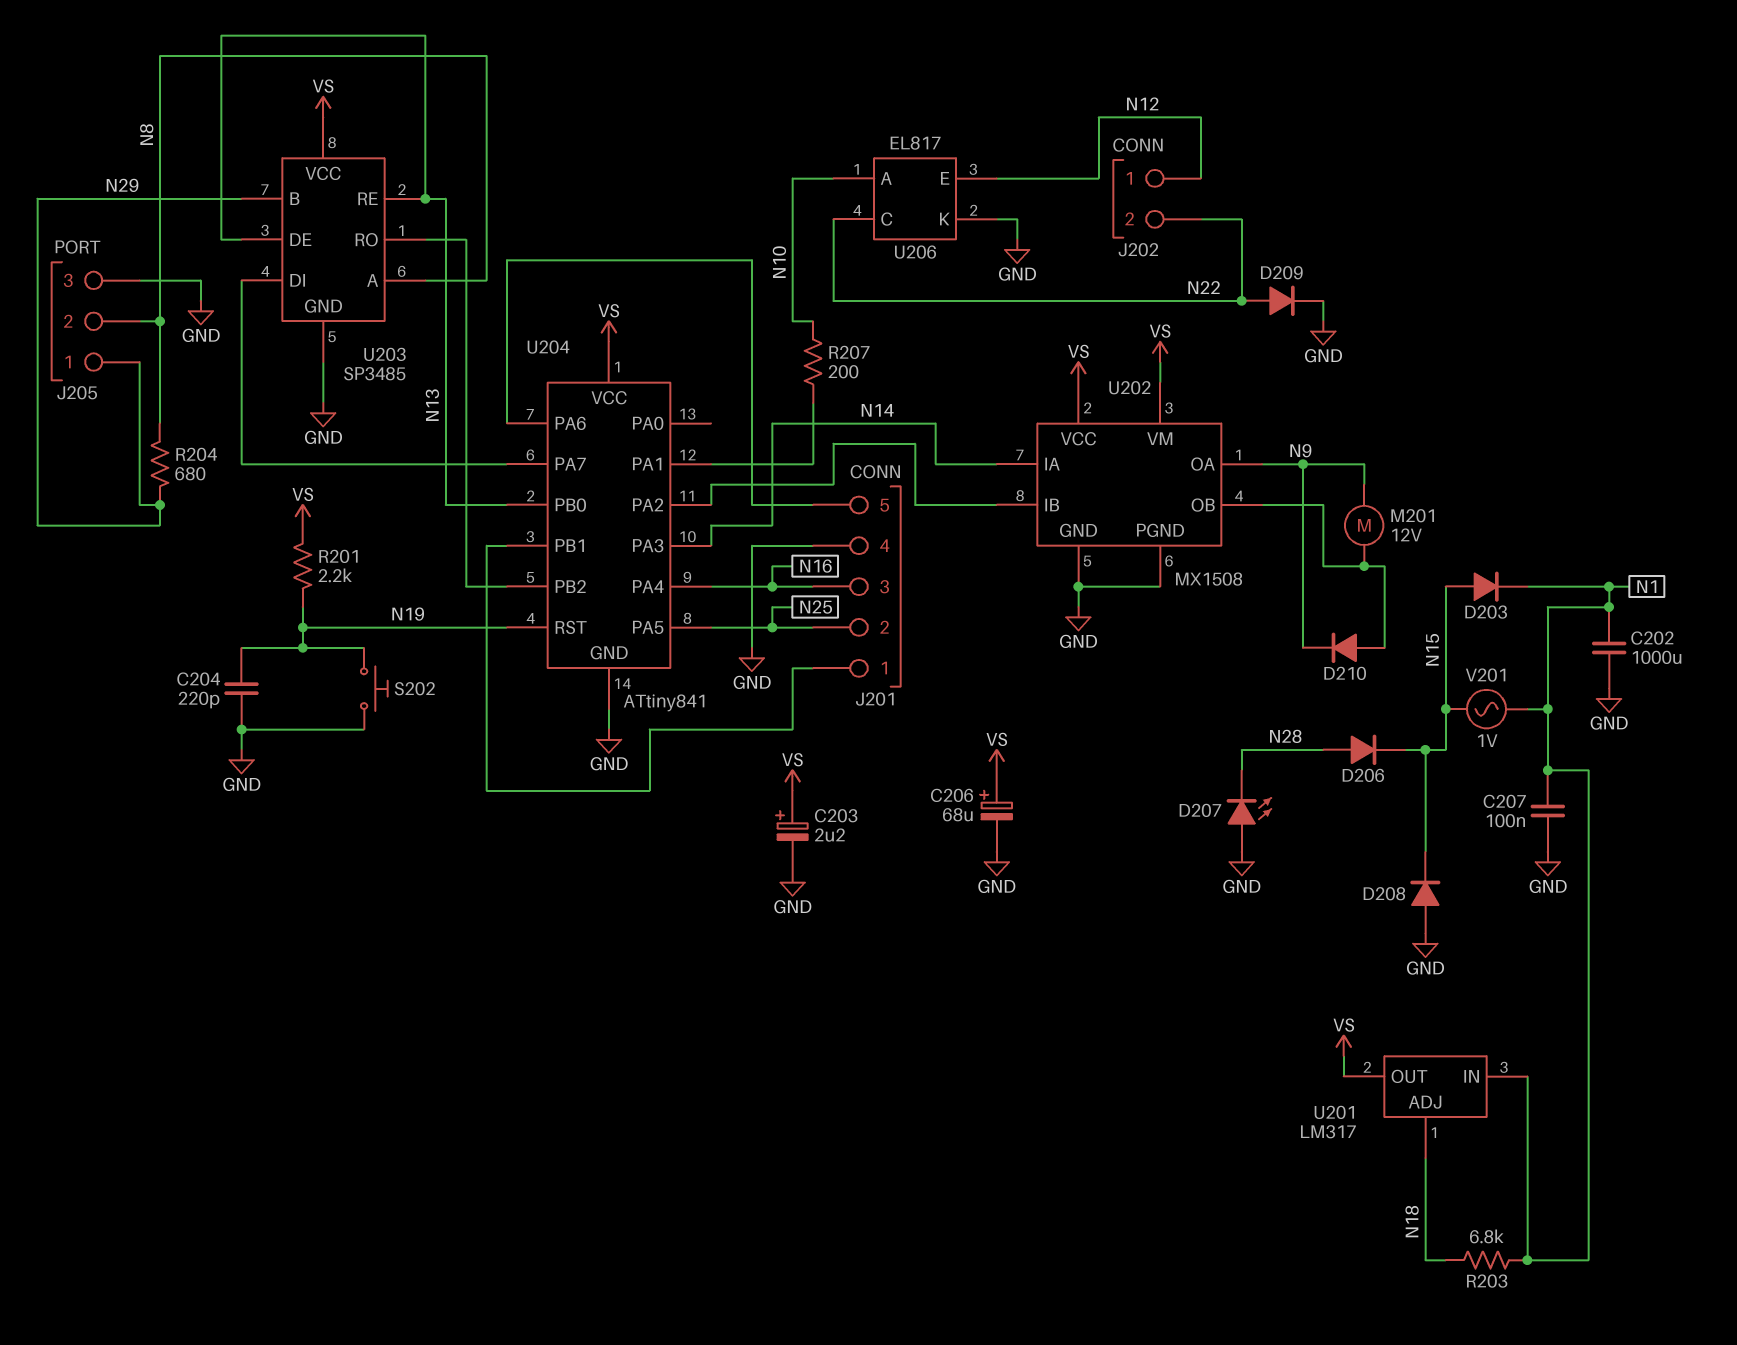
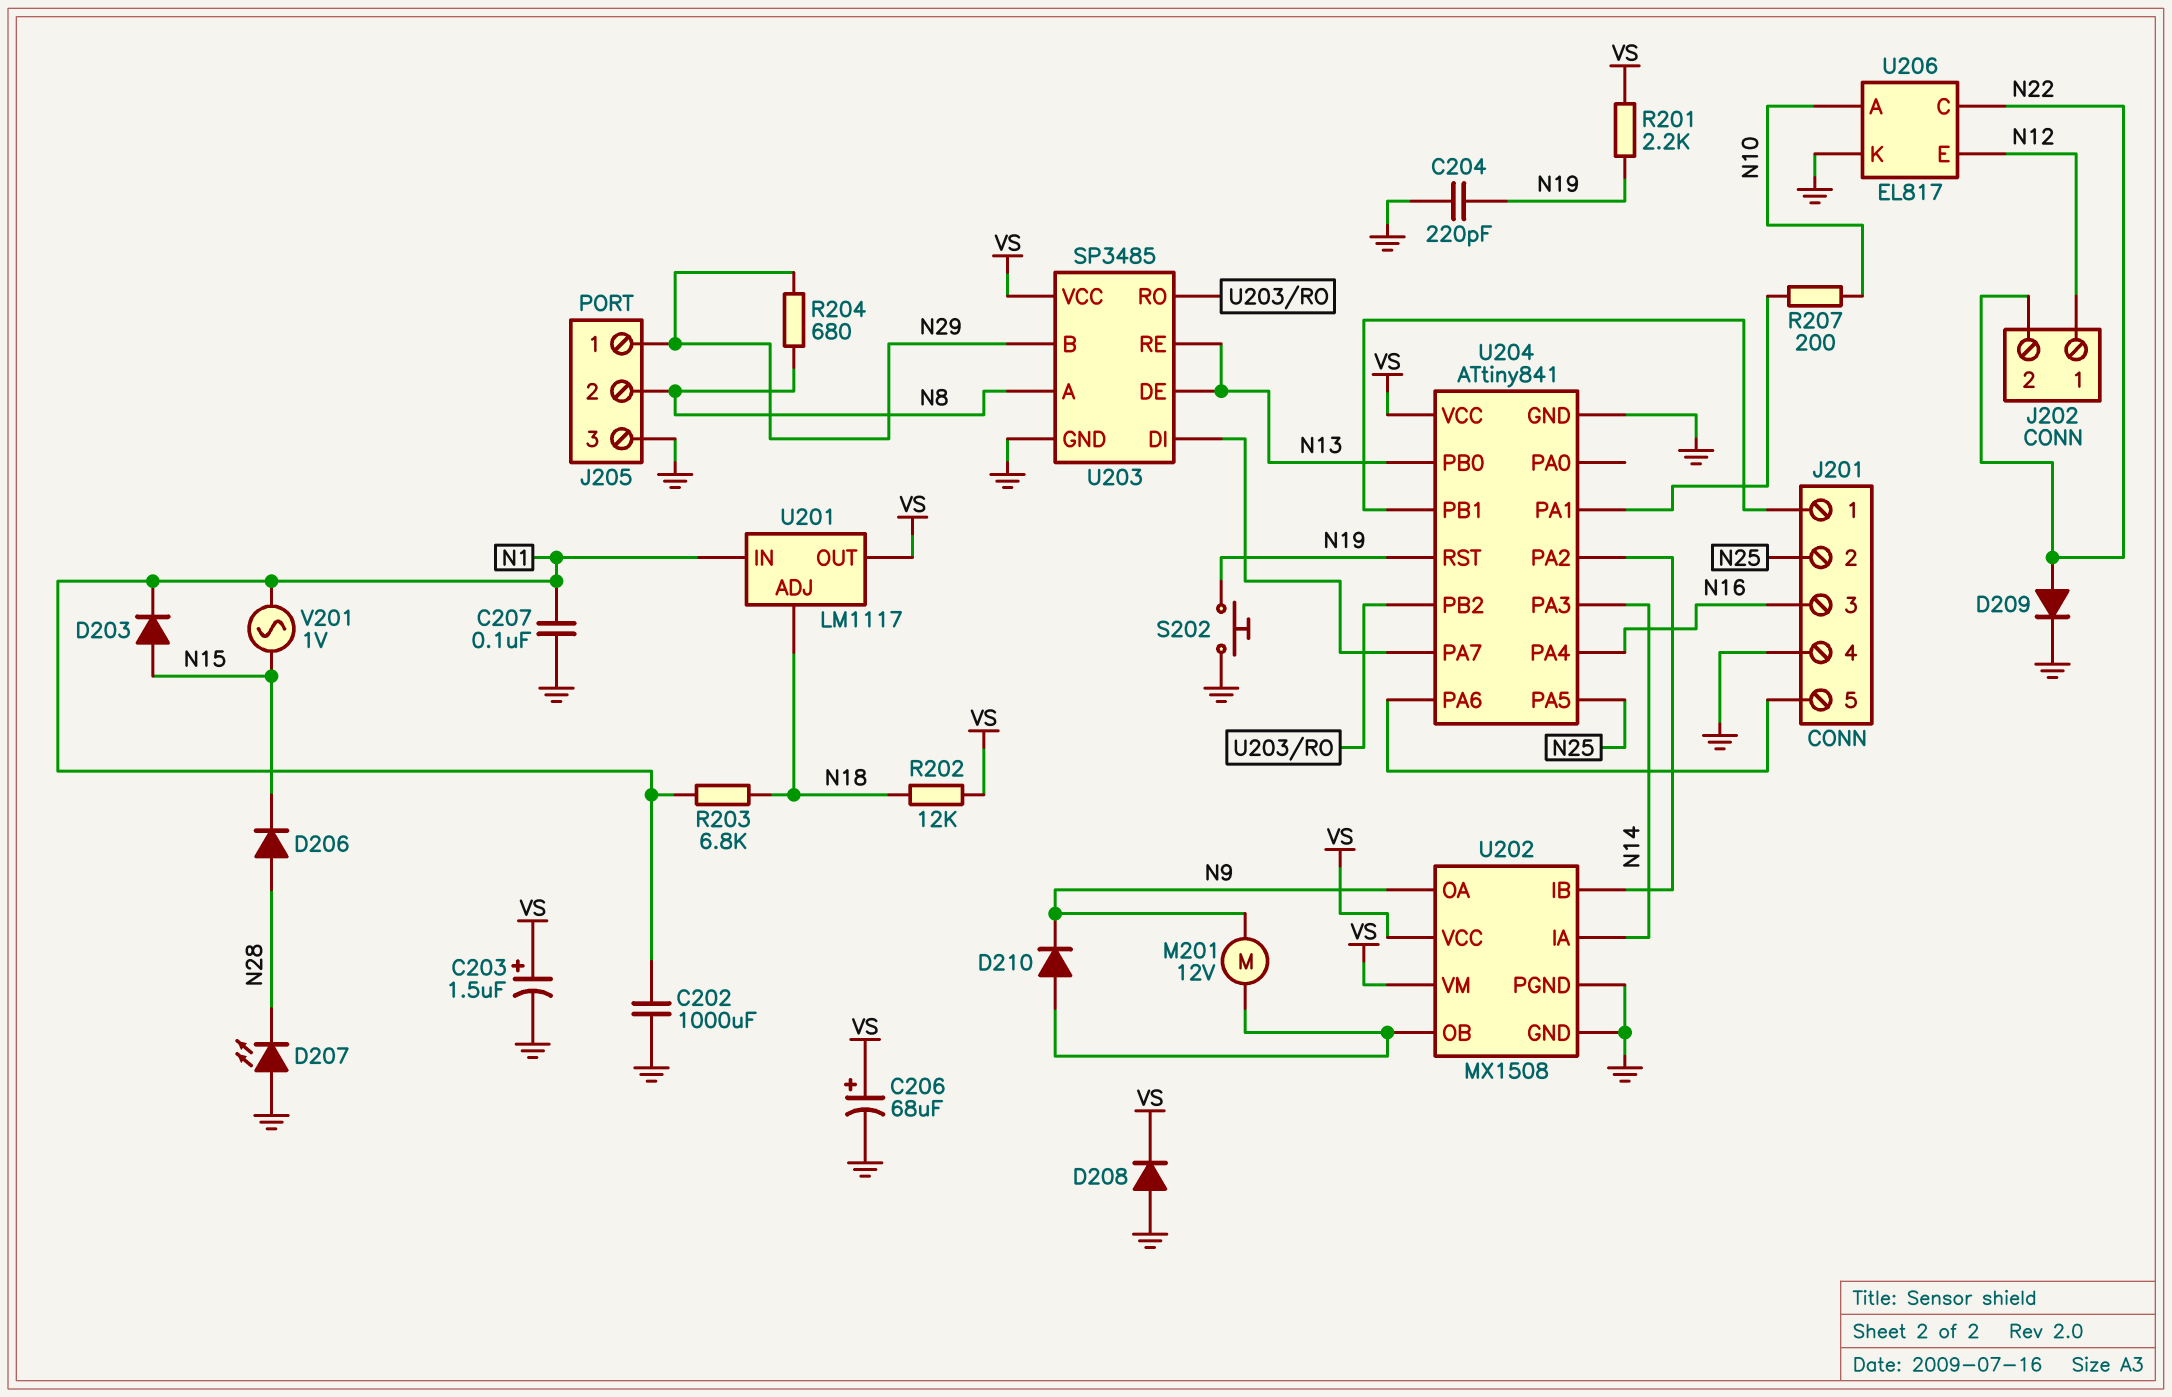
C203: 2.2uF (plus VS, minus GND) -> 1.5uF (plus VS, minus GND)
D208: diode (A GND, K N15) -> diode (A GND, K VS)
R202: none -> 12k (N18, VS)
U201: LM317 -> LM1117

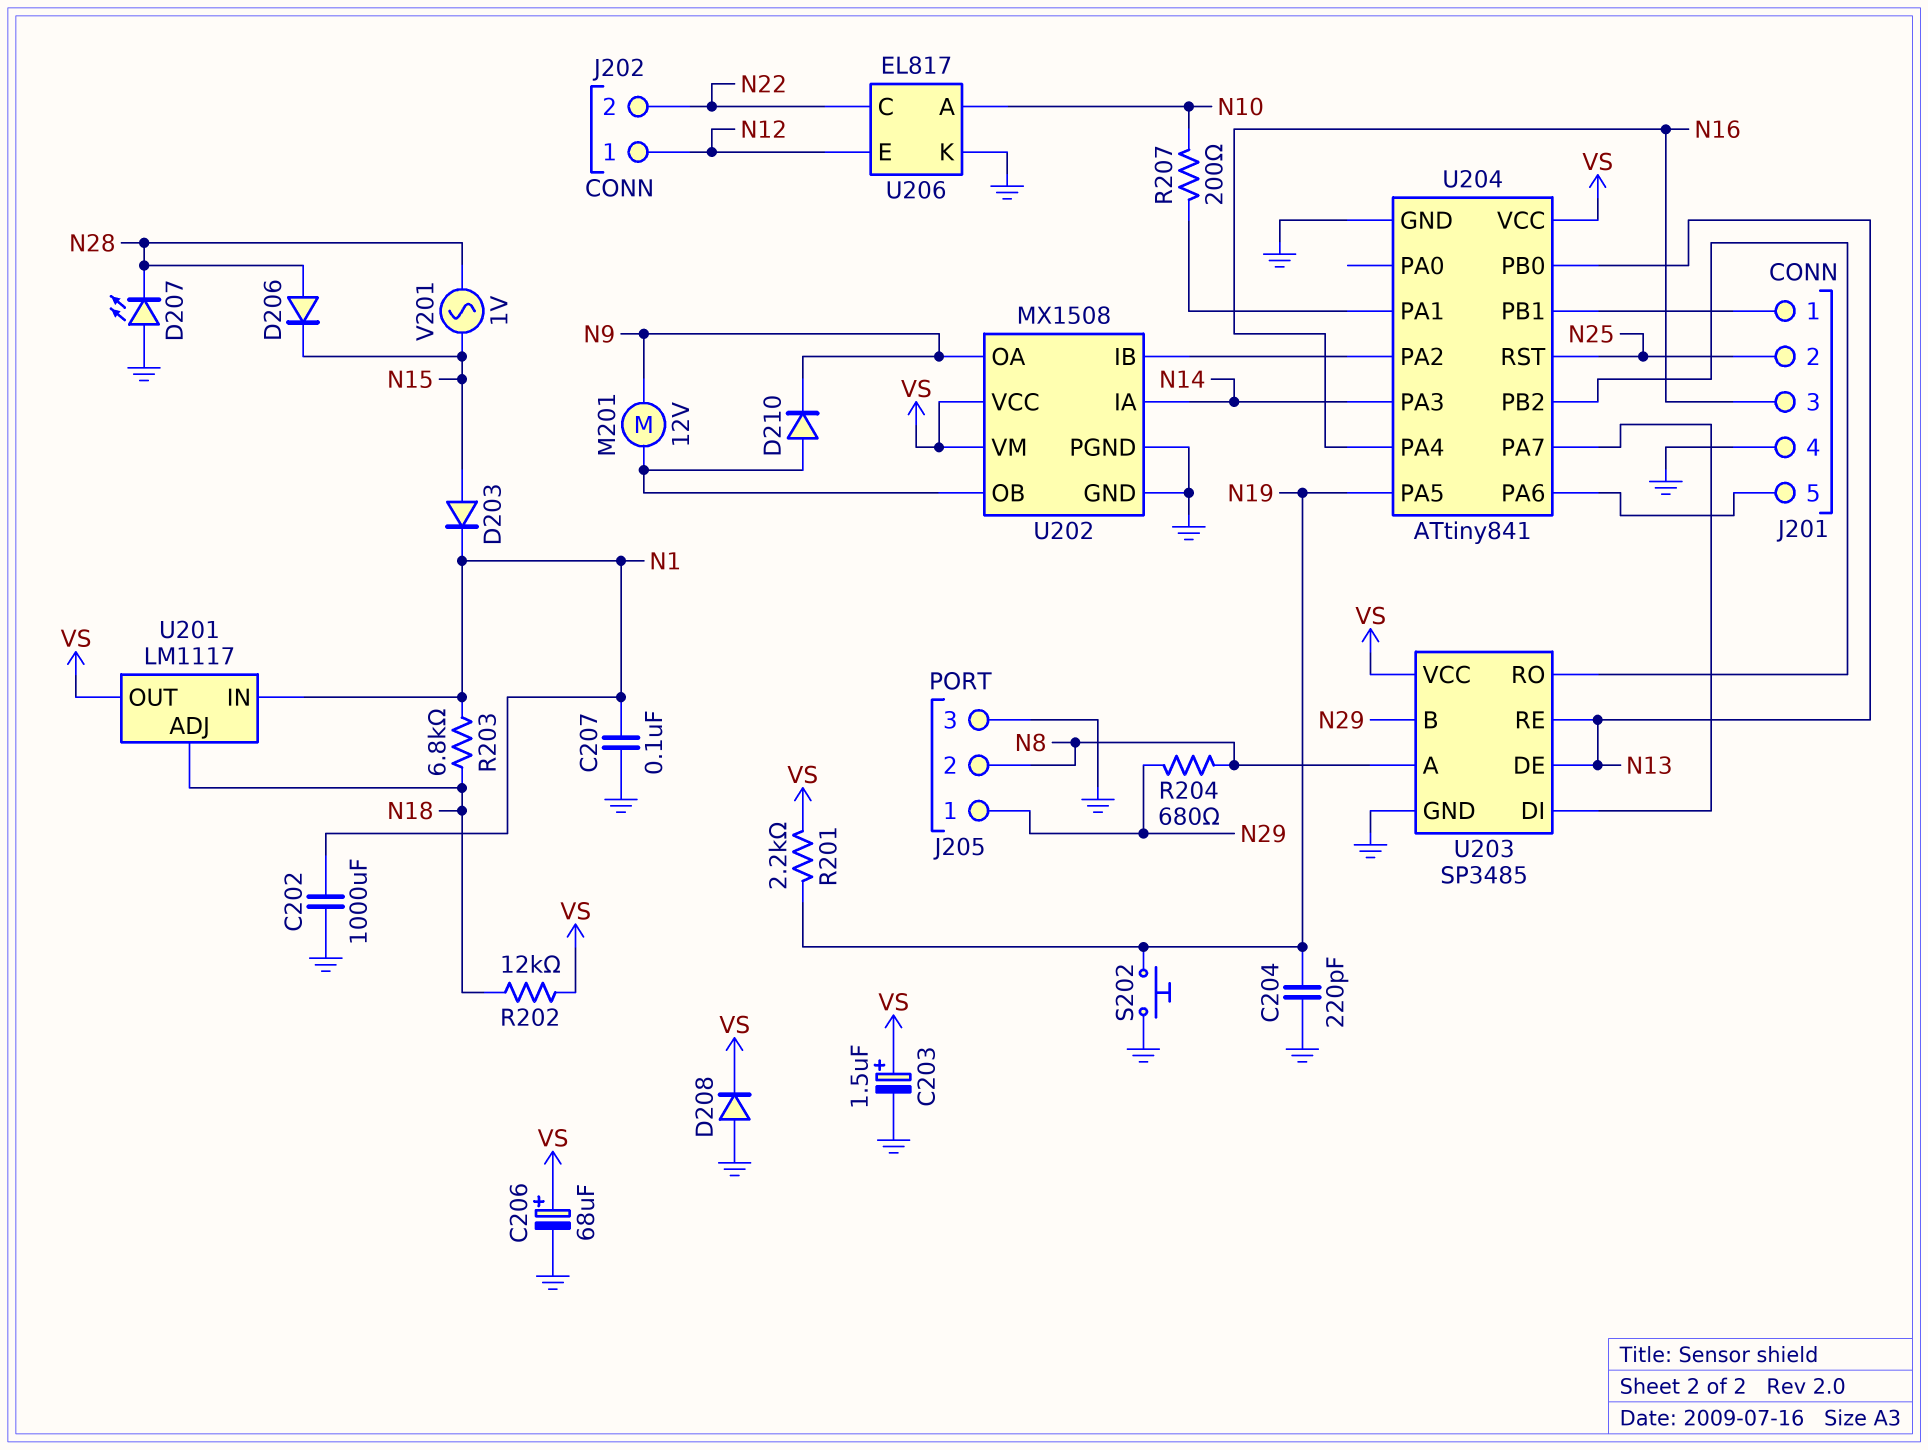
D209: diode (A N22, K GND) -> none
U204 pin PA5: N25 -> N19
U204 pin RST: N19 -> N25
V201: AC 1V (N1, N15) -> AC 1V (N15, N28)

